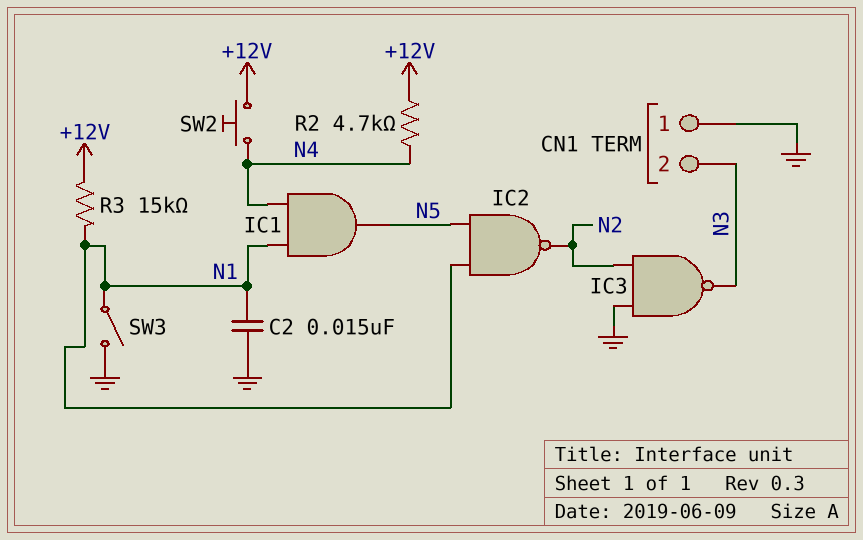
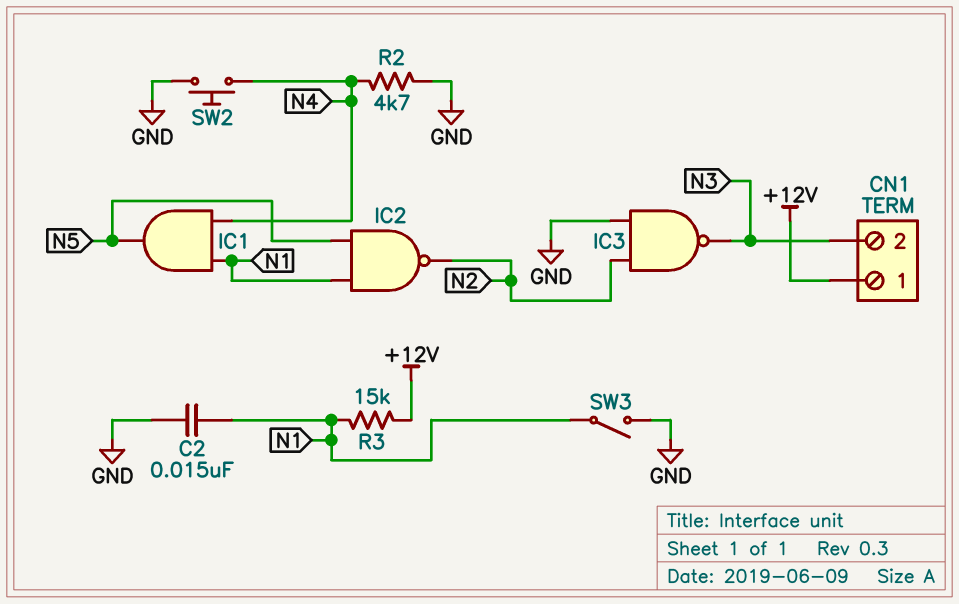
CN1 pin 1: GND -> +12V
R2: 4.7k (+12V, N4) -> 4.7k (GND, N4)
SW2: button (+12V, N4) -> button (GND, N4)

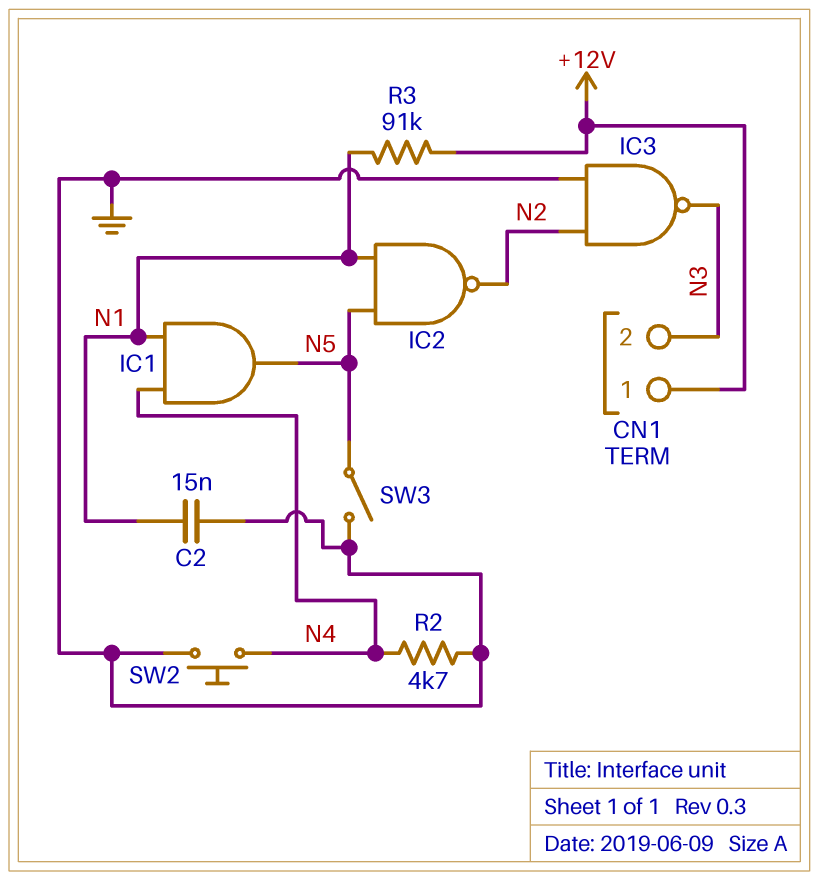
R3: 15k (+12V, N1) -> 91k (+12V, N1)
SW3: switch (GND, N1) -> switch (GND, N5)

